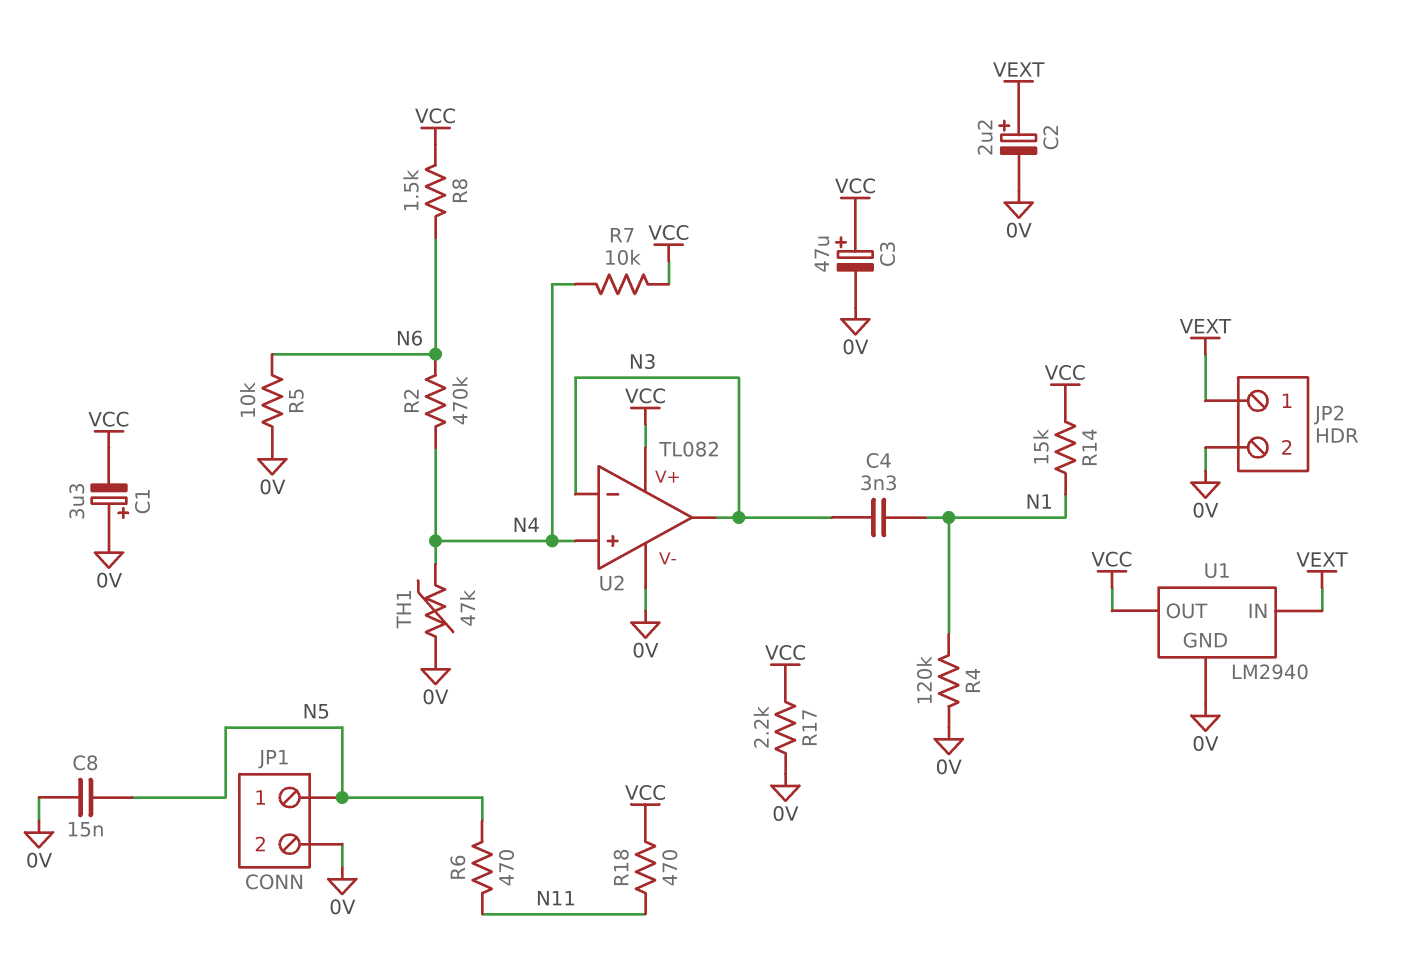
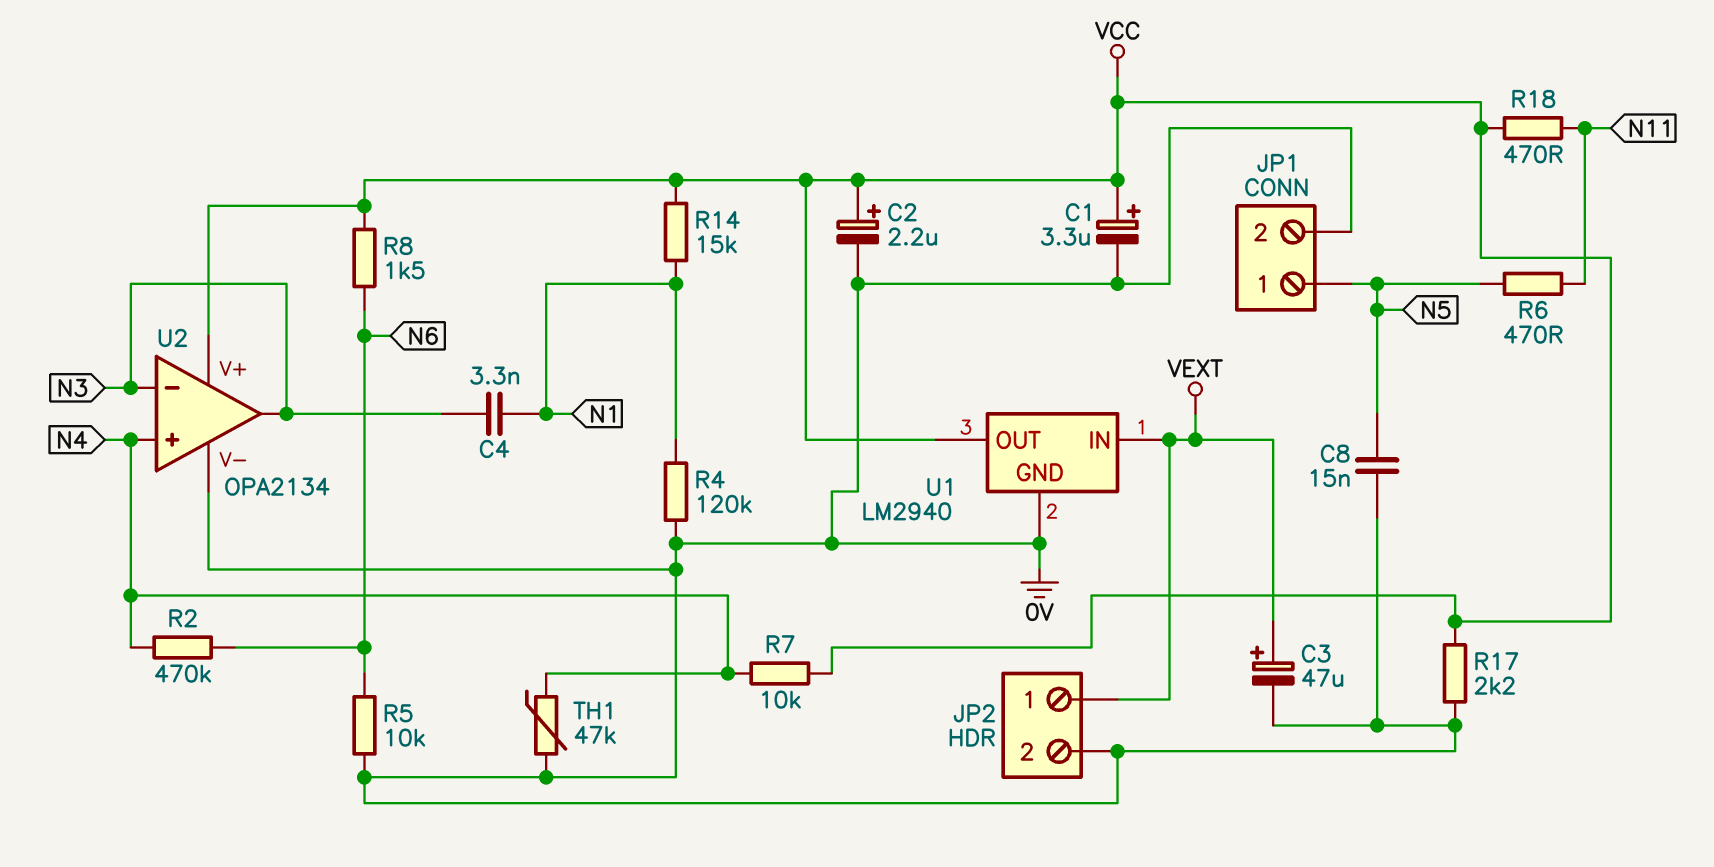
C1: 3.3uF (plus 0V, minus VCC) -> 3.3uF (plus VCC, minus 0V)
C2: 2.2uF (plus VEXT, minus 0V) -> 2.2uF (plus VCC, minus 0V)
C3: 47uF (plus VCC, minus 0V) -> 47uF (plus VEXT, minus 0V)
U2: TL082 -> OPA2134

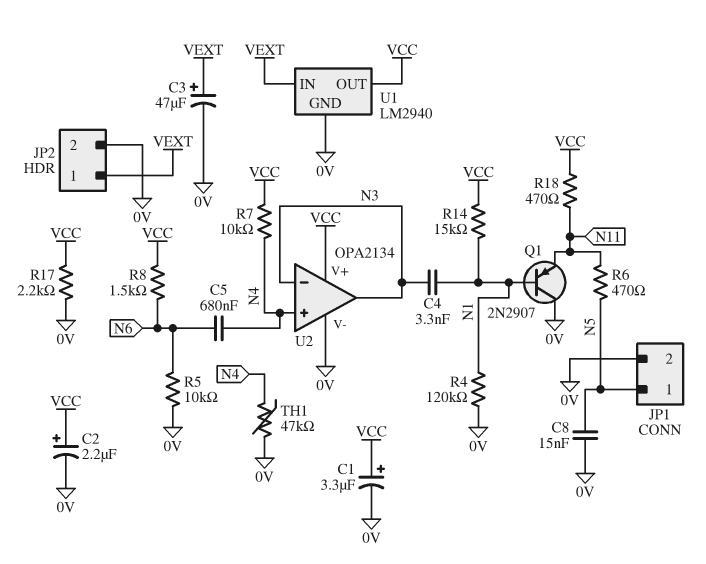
C5: none -> 680nF (N4, N6)
Q1: none -> PNP 2N2907 (B N1, C 0V, E N11)
R2: 470k (N4, N6) -> none

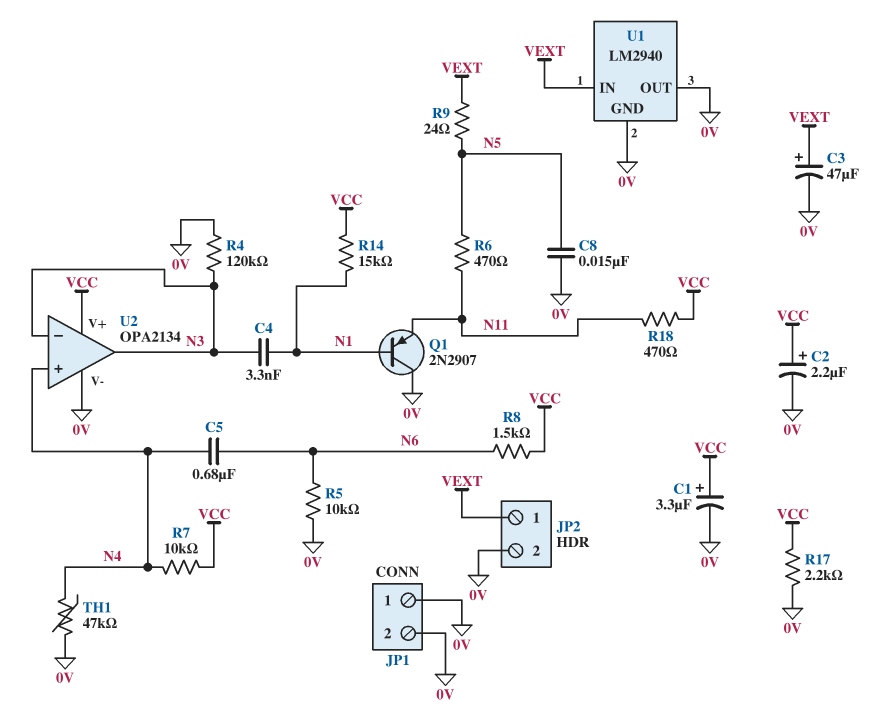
JP1 pin 1: N5 -> 0V
R4: 120k (0V, N1) -> 120k (0V, N3)
R9: none -> 24 (N5, VEXT)
U1 pin OUT: VCC -> 0V

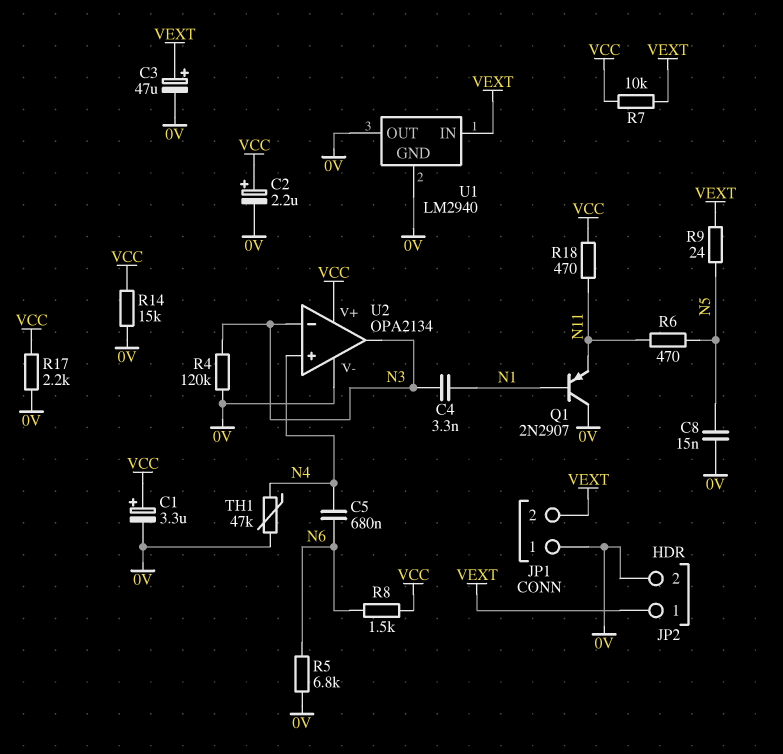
JP1 pin 2: 0V -> VEXT
R5: 10k (0V, N6) -> 6.8k (0V, N6)
R7: 10k (N4, VCC) -> 10k (VCC, VEXT)
R14: 15k (N1, VCC) -> 15k (0V, VCC)

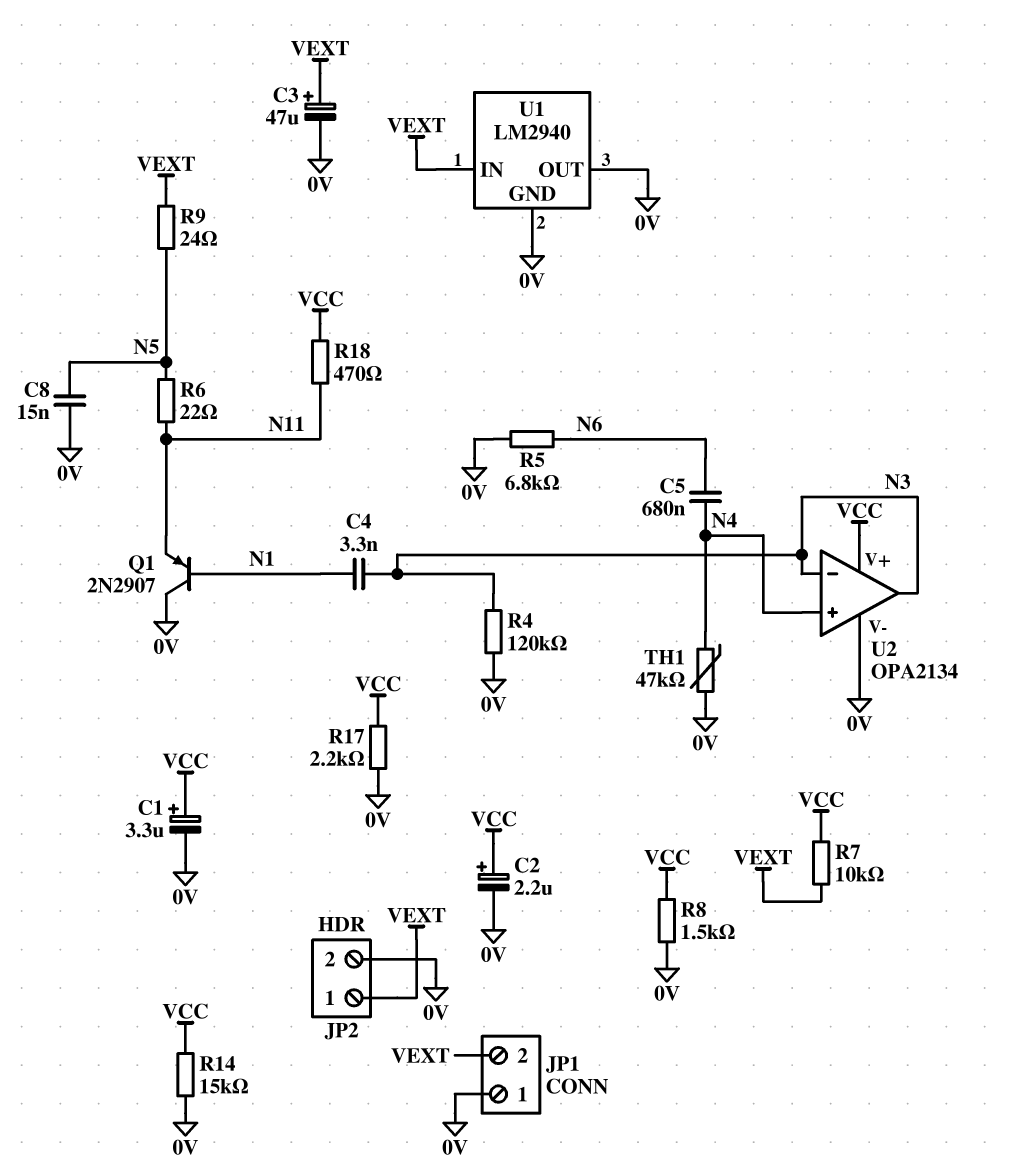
R6: 470 (N5, N11) -> 22 (N5, N11)
R8: 1.5k (N6, VCC) -> 1.5k (0V, VCC)

